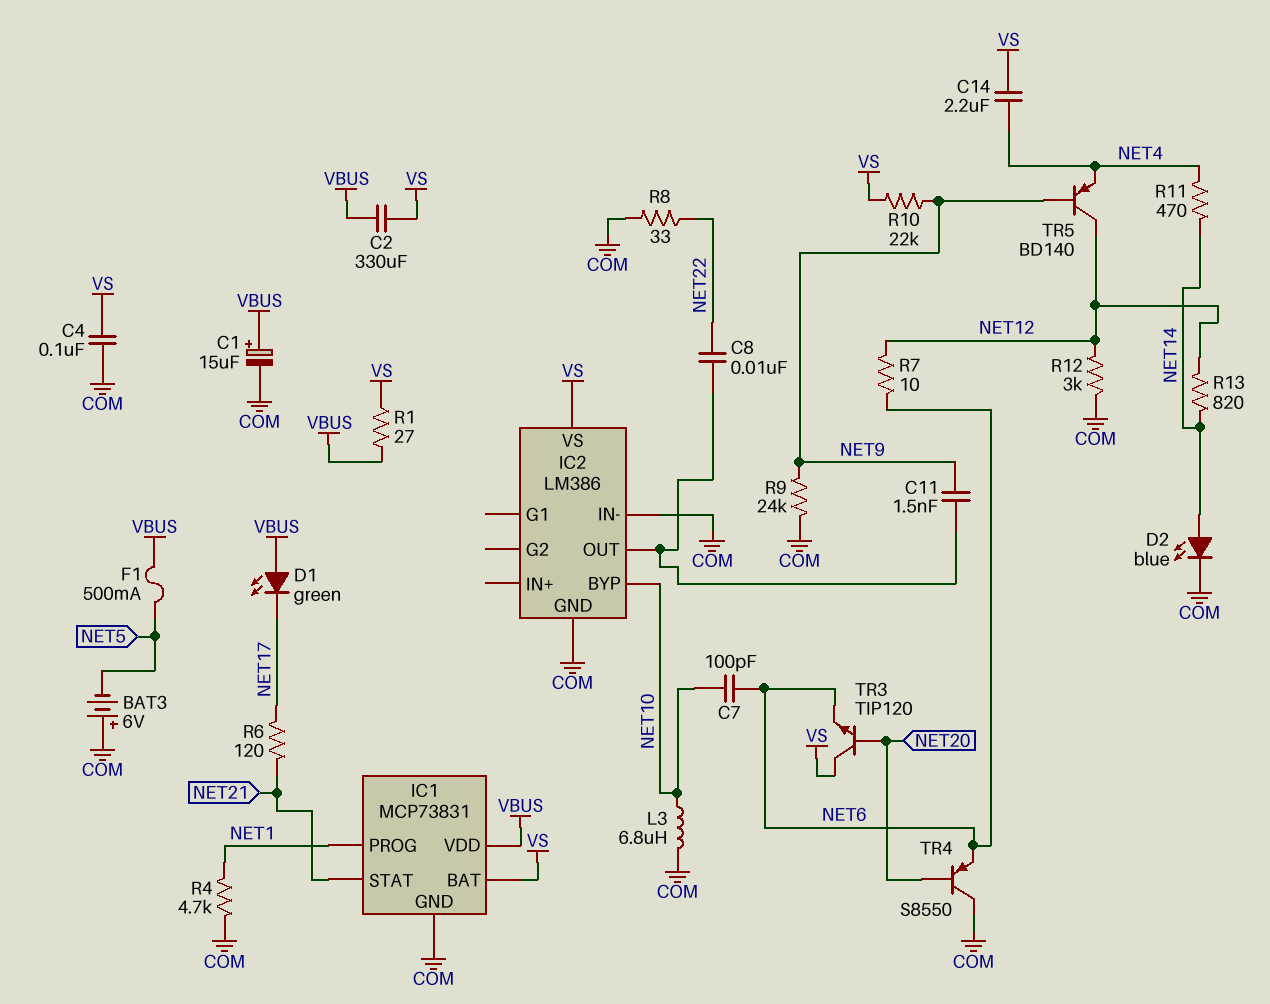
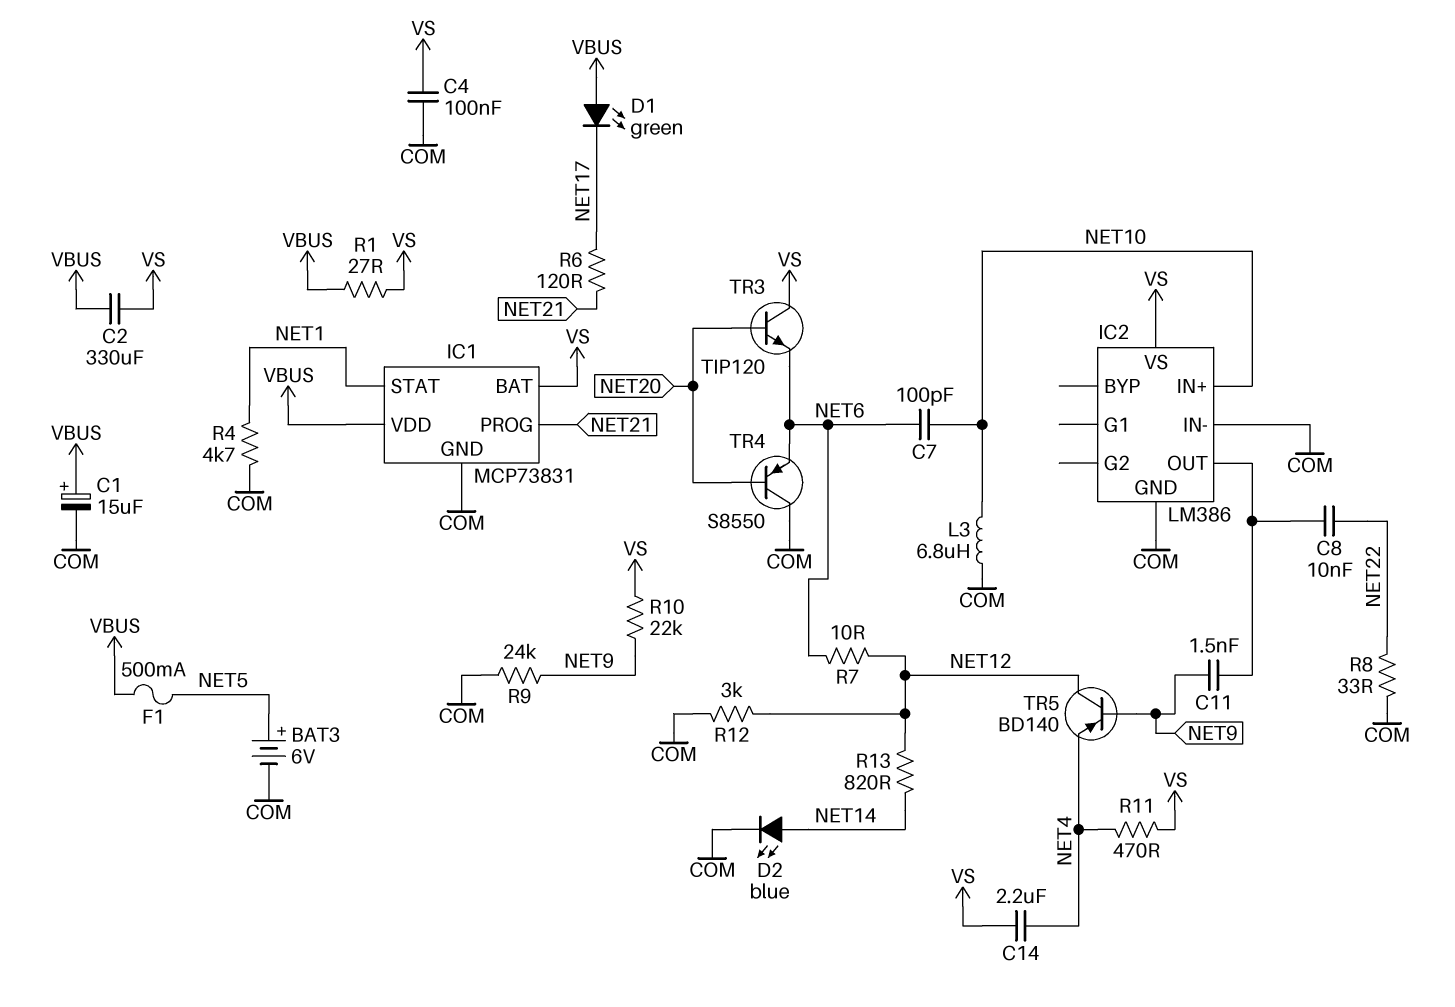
BAT3: 6V (plus COM, minus NET5) -> 6V (plus NET5, minus COM)
IC1 pin PROG: NET1 -> NET21
IC1 pin STAT: NET21 -> NET1
IC2 pin BYP: NET10 -> none
IC2 pin IN+: none -> NET10
R11: 470 (NET4, NET14) -> 470 (NET4, VS)

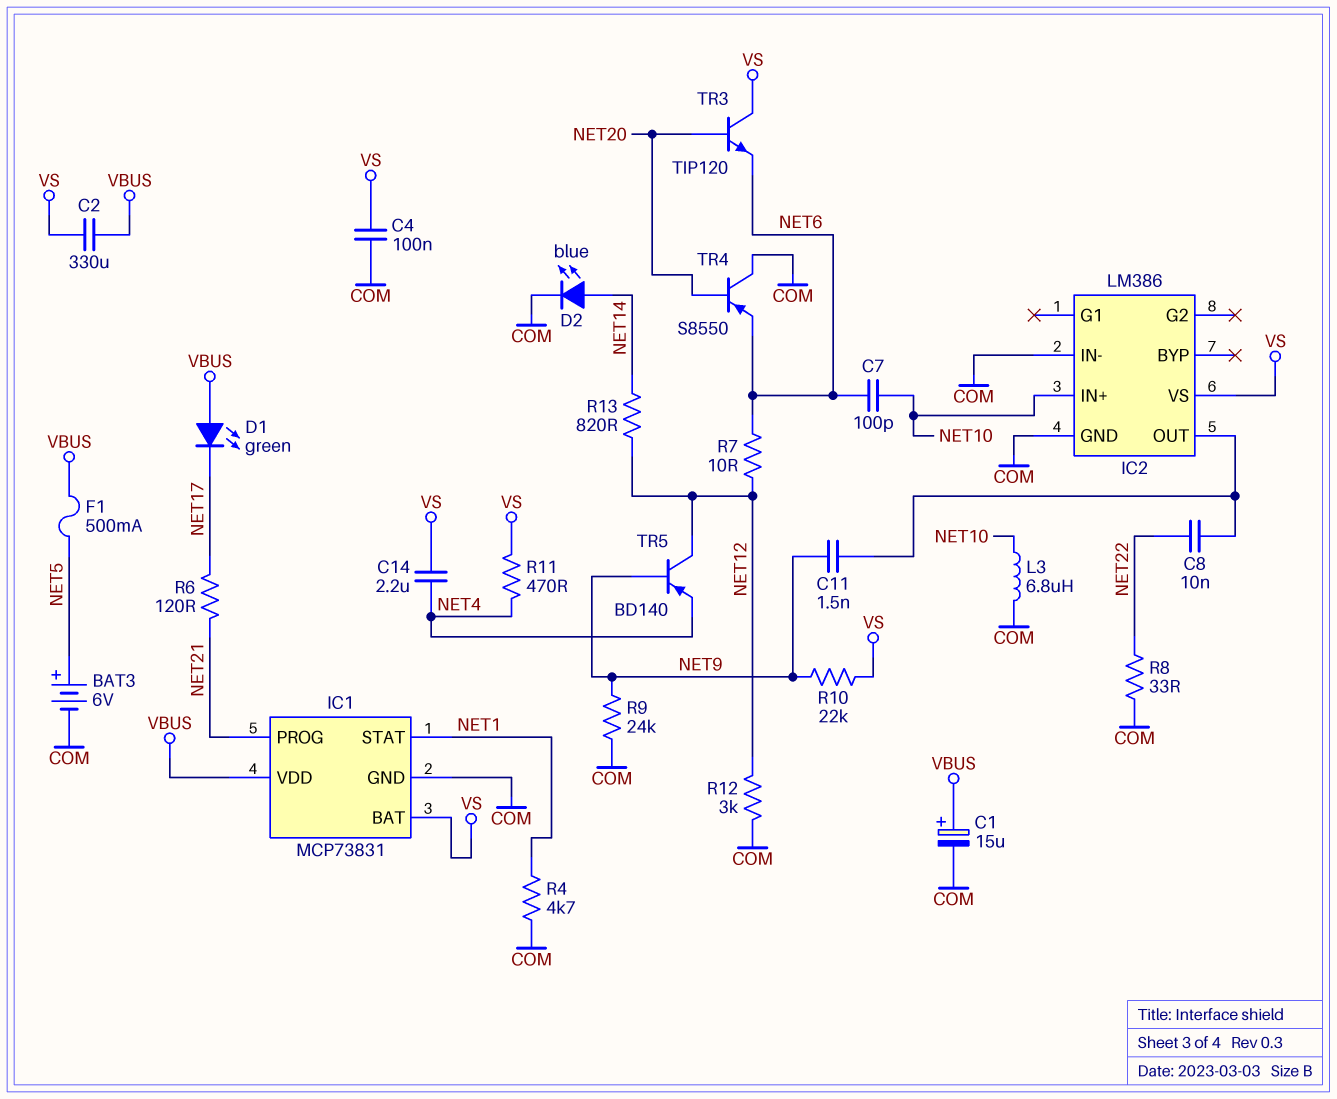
R1: 27 (VBUS, VS) -> none

